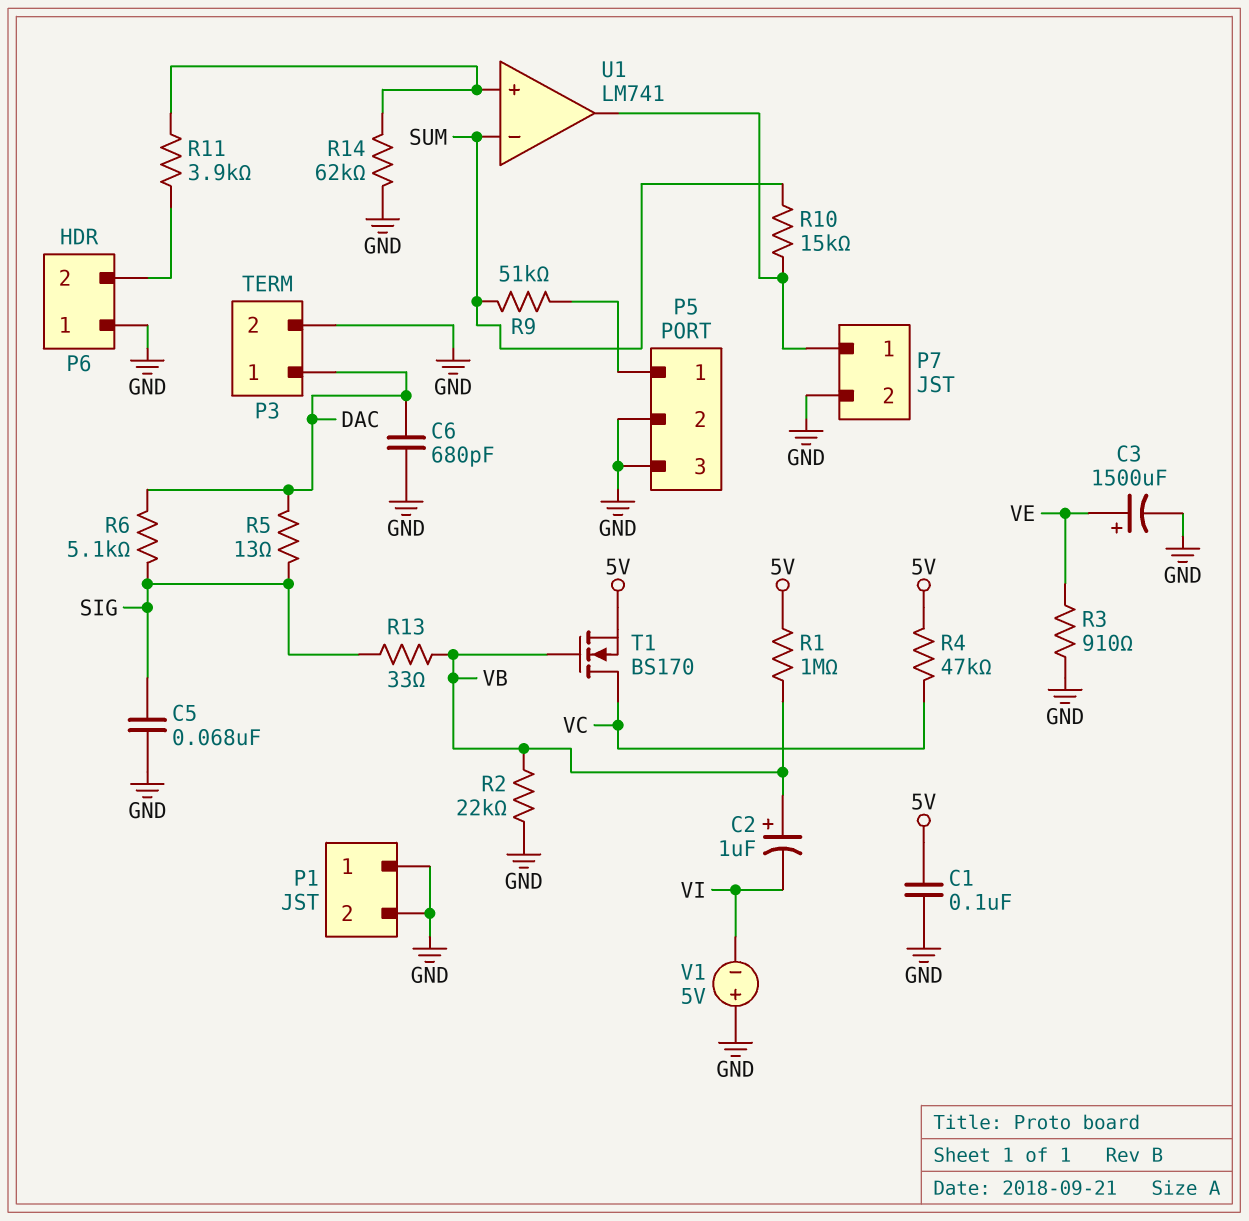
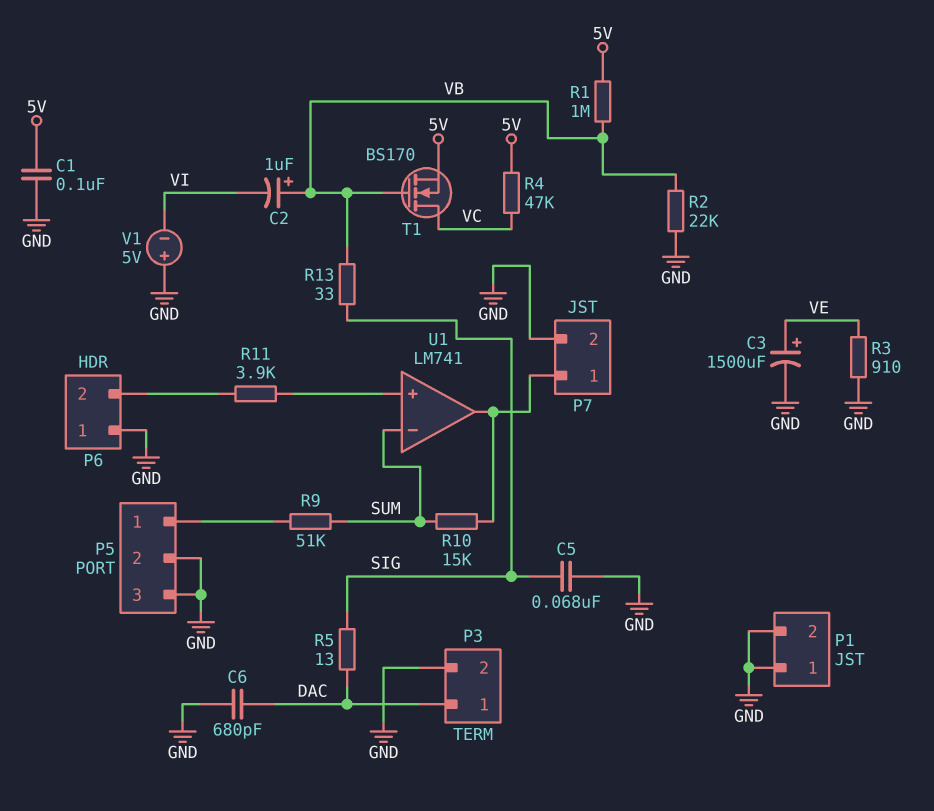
R6: 5.1k (DAC, SIG) -> none
R14: 62k (GND, U1/in+) -> none

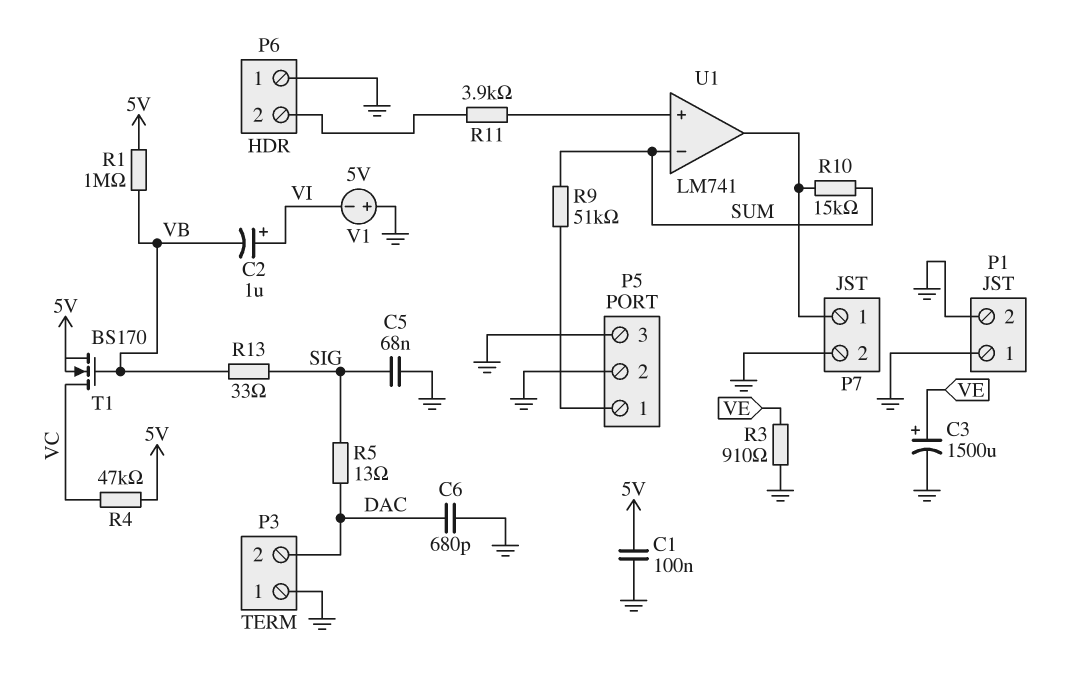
C2: 1uF (plus VB, minus VI) -> 1uF (plus VI, minus VB)
P3 pin 1: DAC -> GND
P3 pin 2: GND -> DAC
R2: 22k (GND, VB) -> none

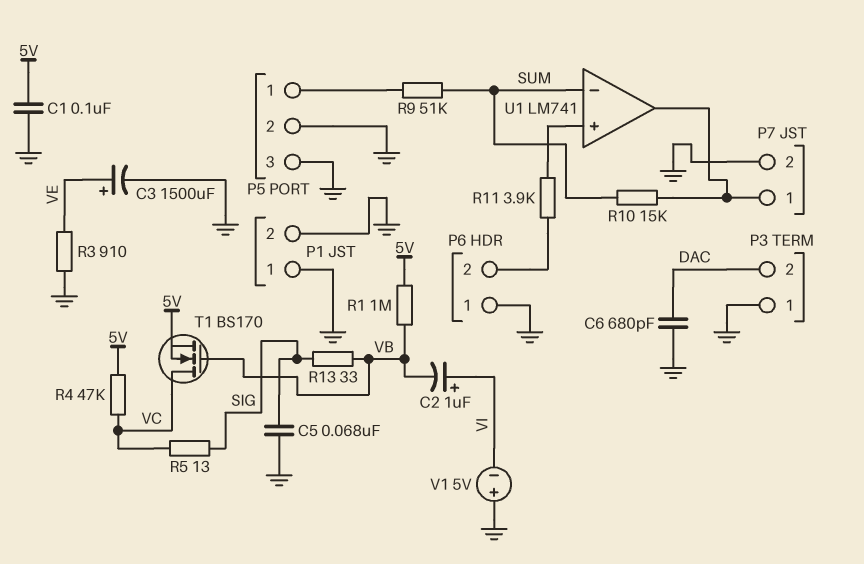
R5: 13 (DAC, SIG) -> 13 (SIG, VC)

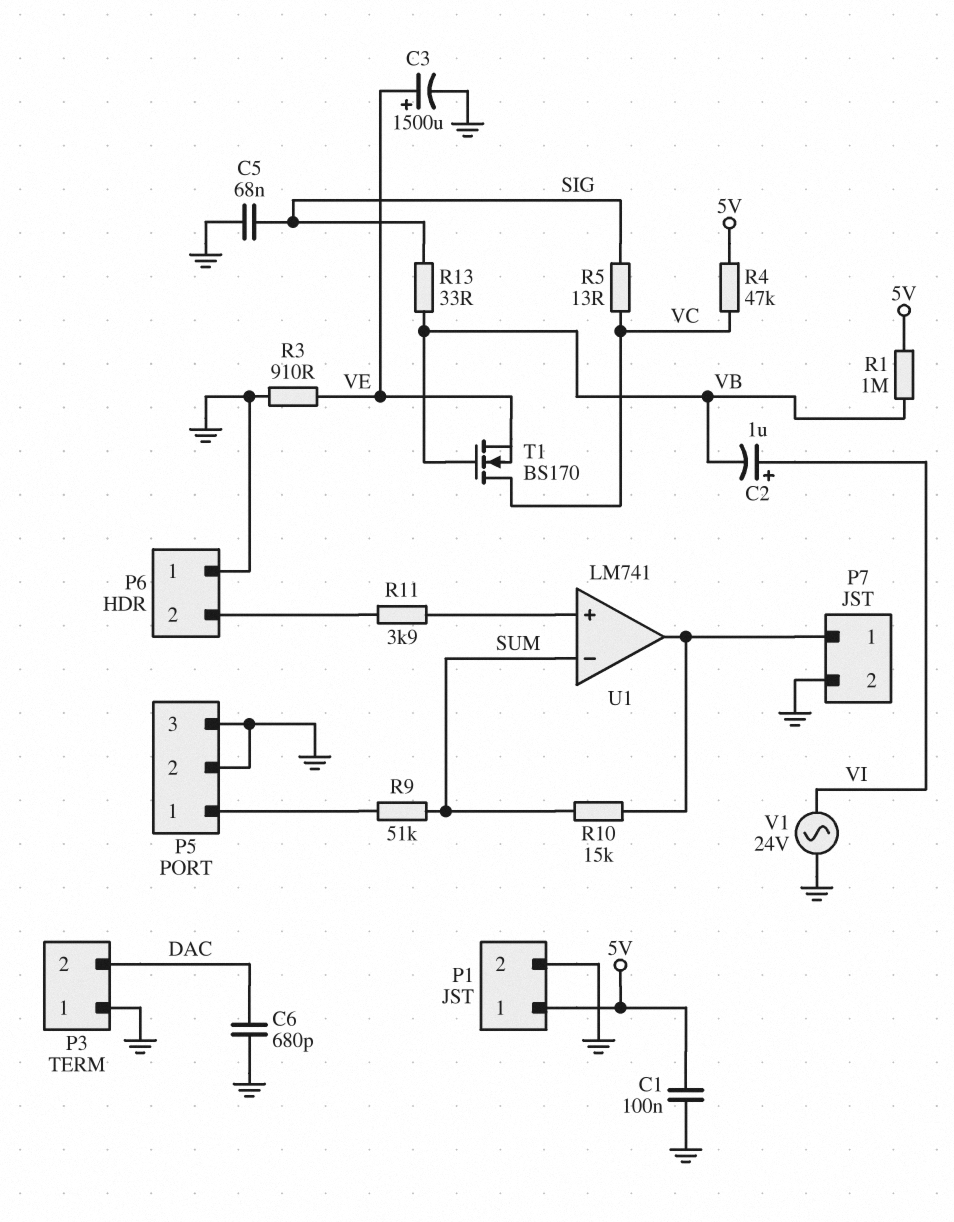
P1 pin 1: GND -> 5V
T1: NMOS BS170 (G VB, D VC, S 5V) -> NMOS BS170 (G VB, D VC, S VE)
V1: 5V (plus GND, minus VI) -> AC 24V (GND, VI)

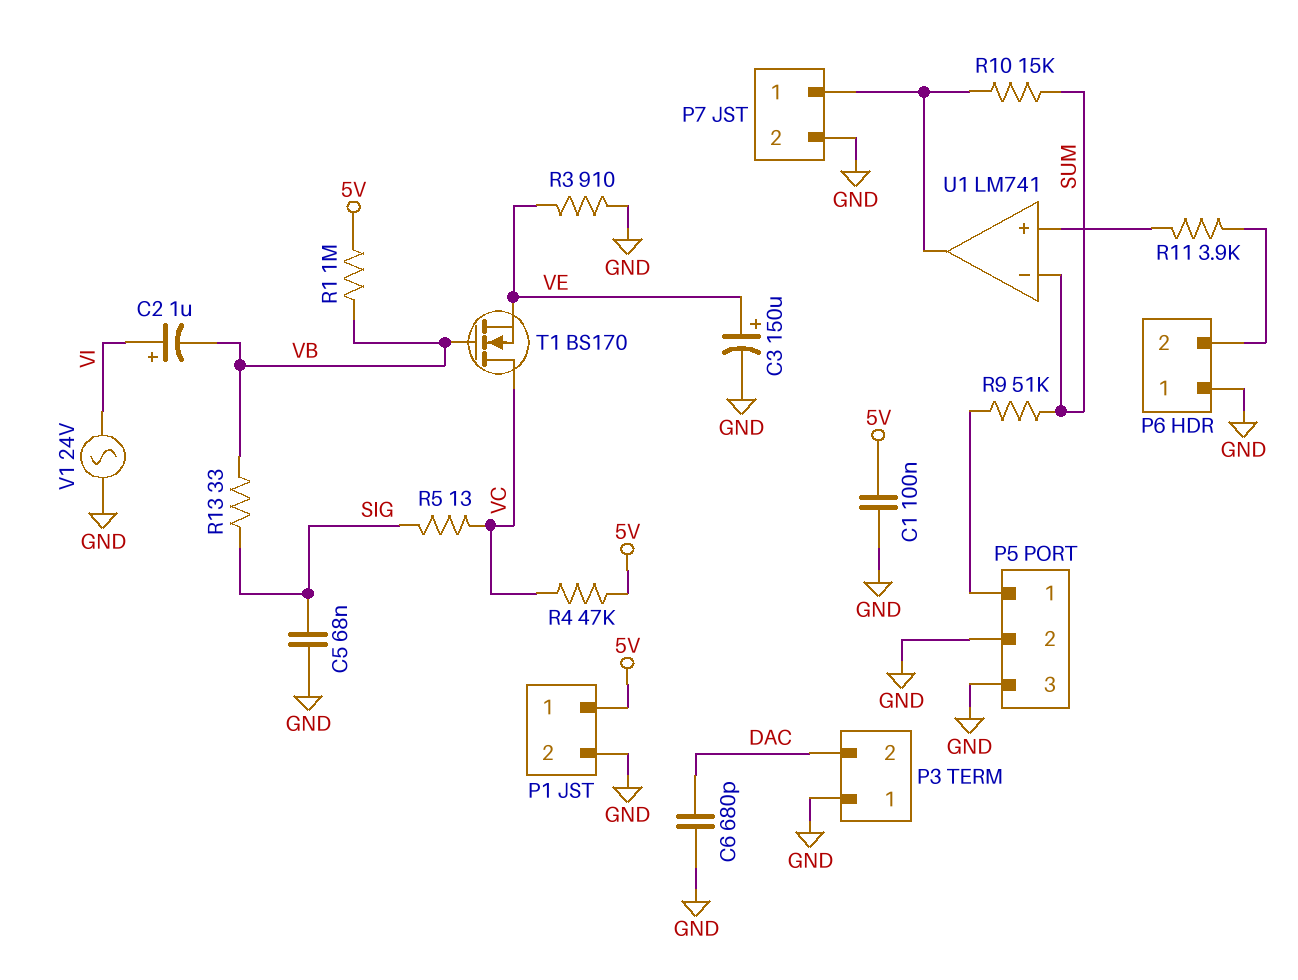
C3: 1500uF (plus VE, minus GND) -> 150uF (plus VE, minus GND)

